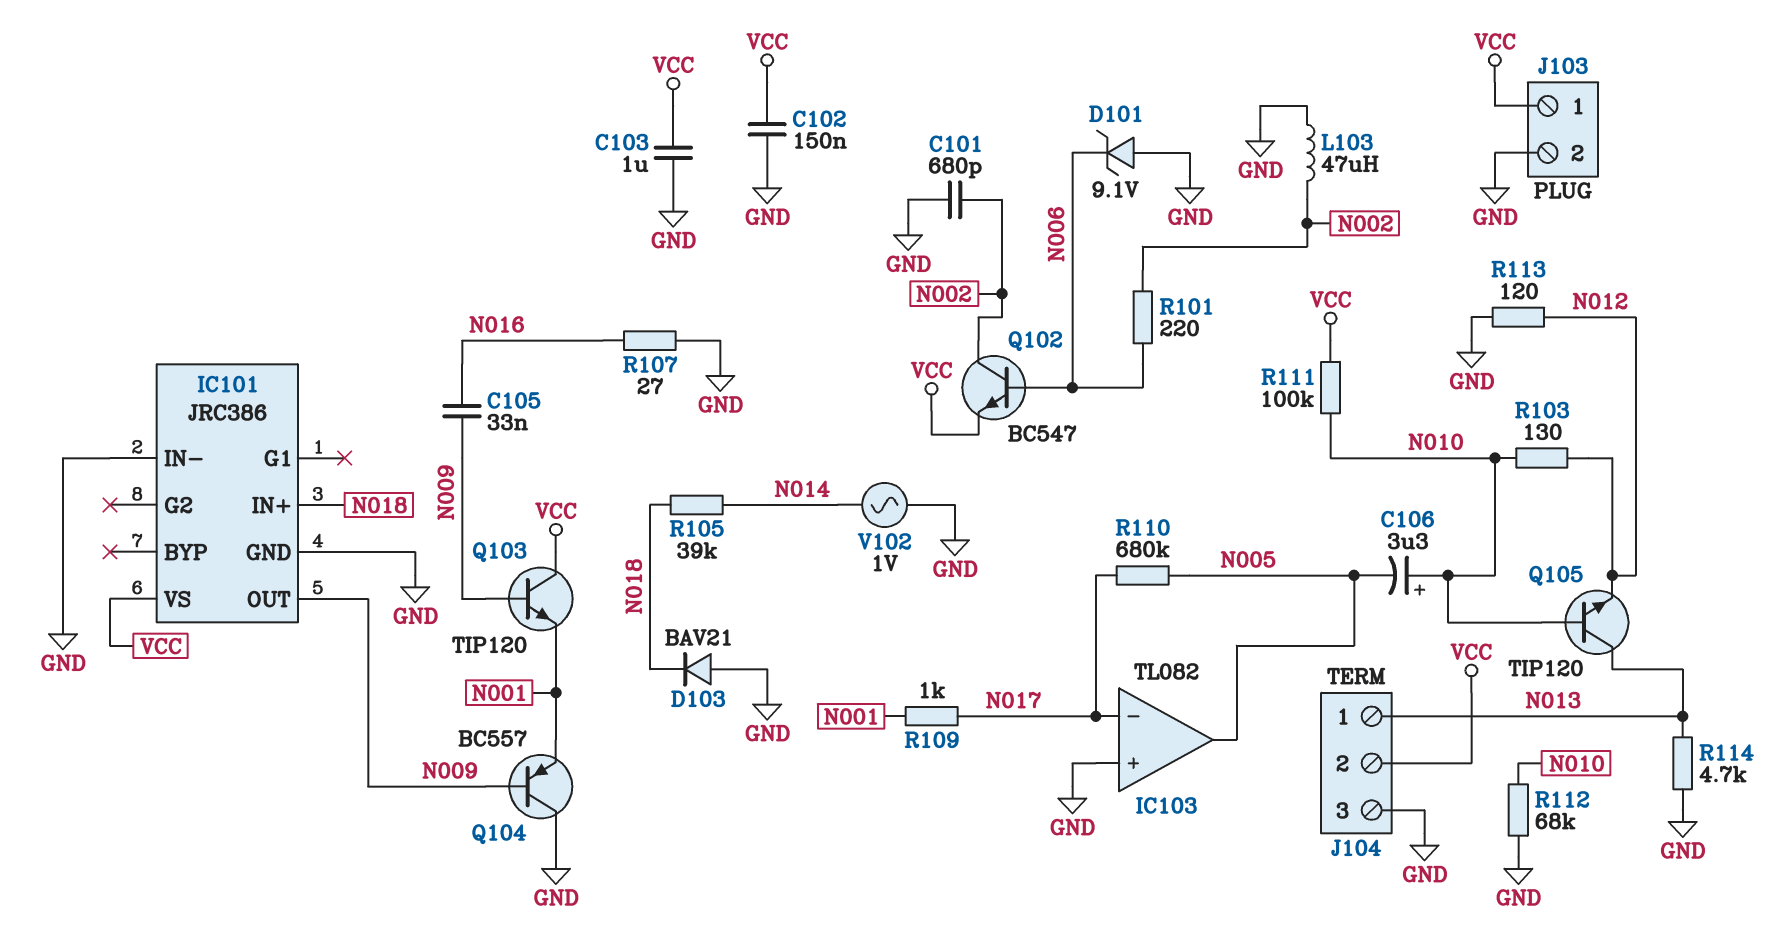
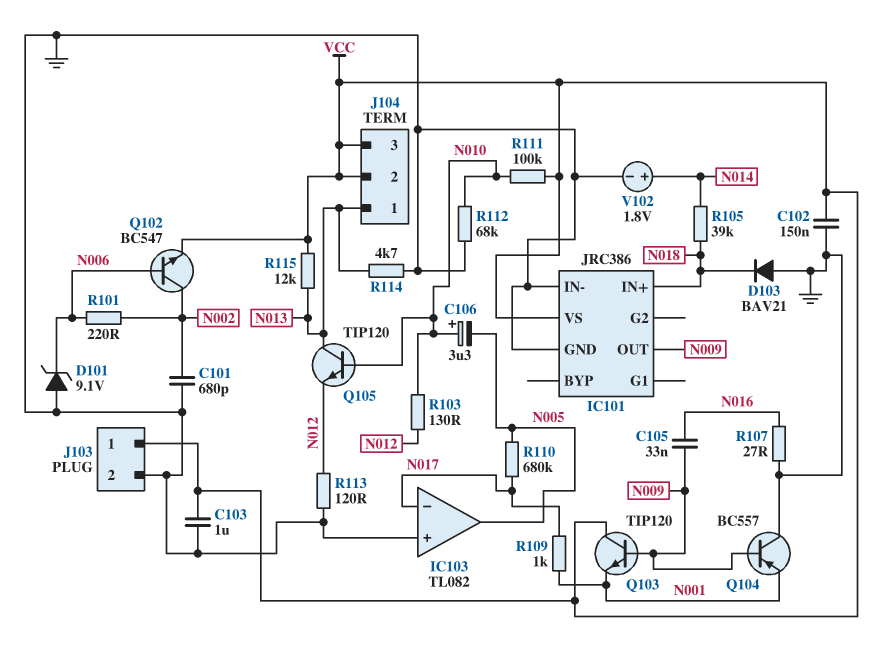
J104 pin 3: GND -> VCC
L103: 47uH (GND, N002) -> none
R115: none -> 12k (N013, VCC)
V102: AC 1V (GND, N014) -> 1.8V (plus N014, minus GND)

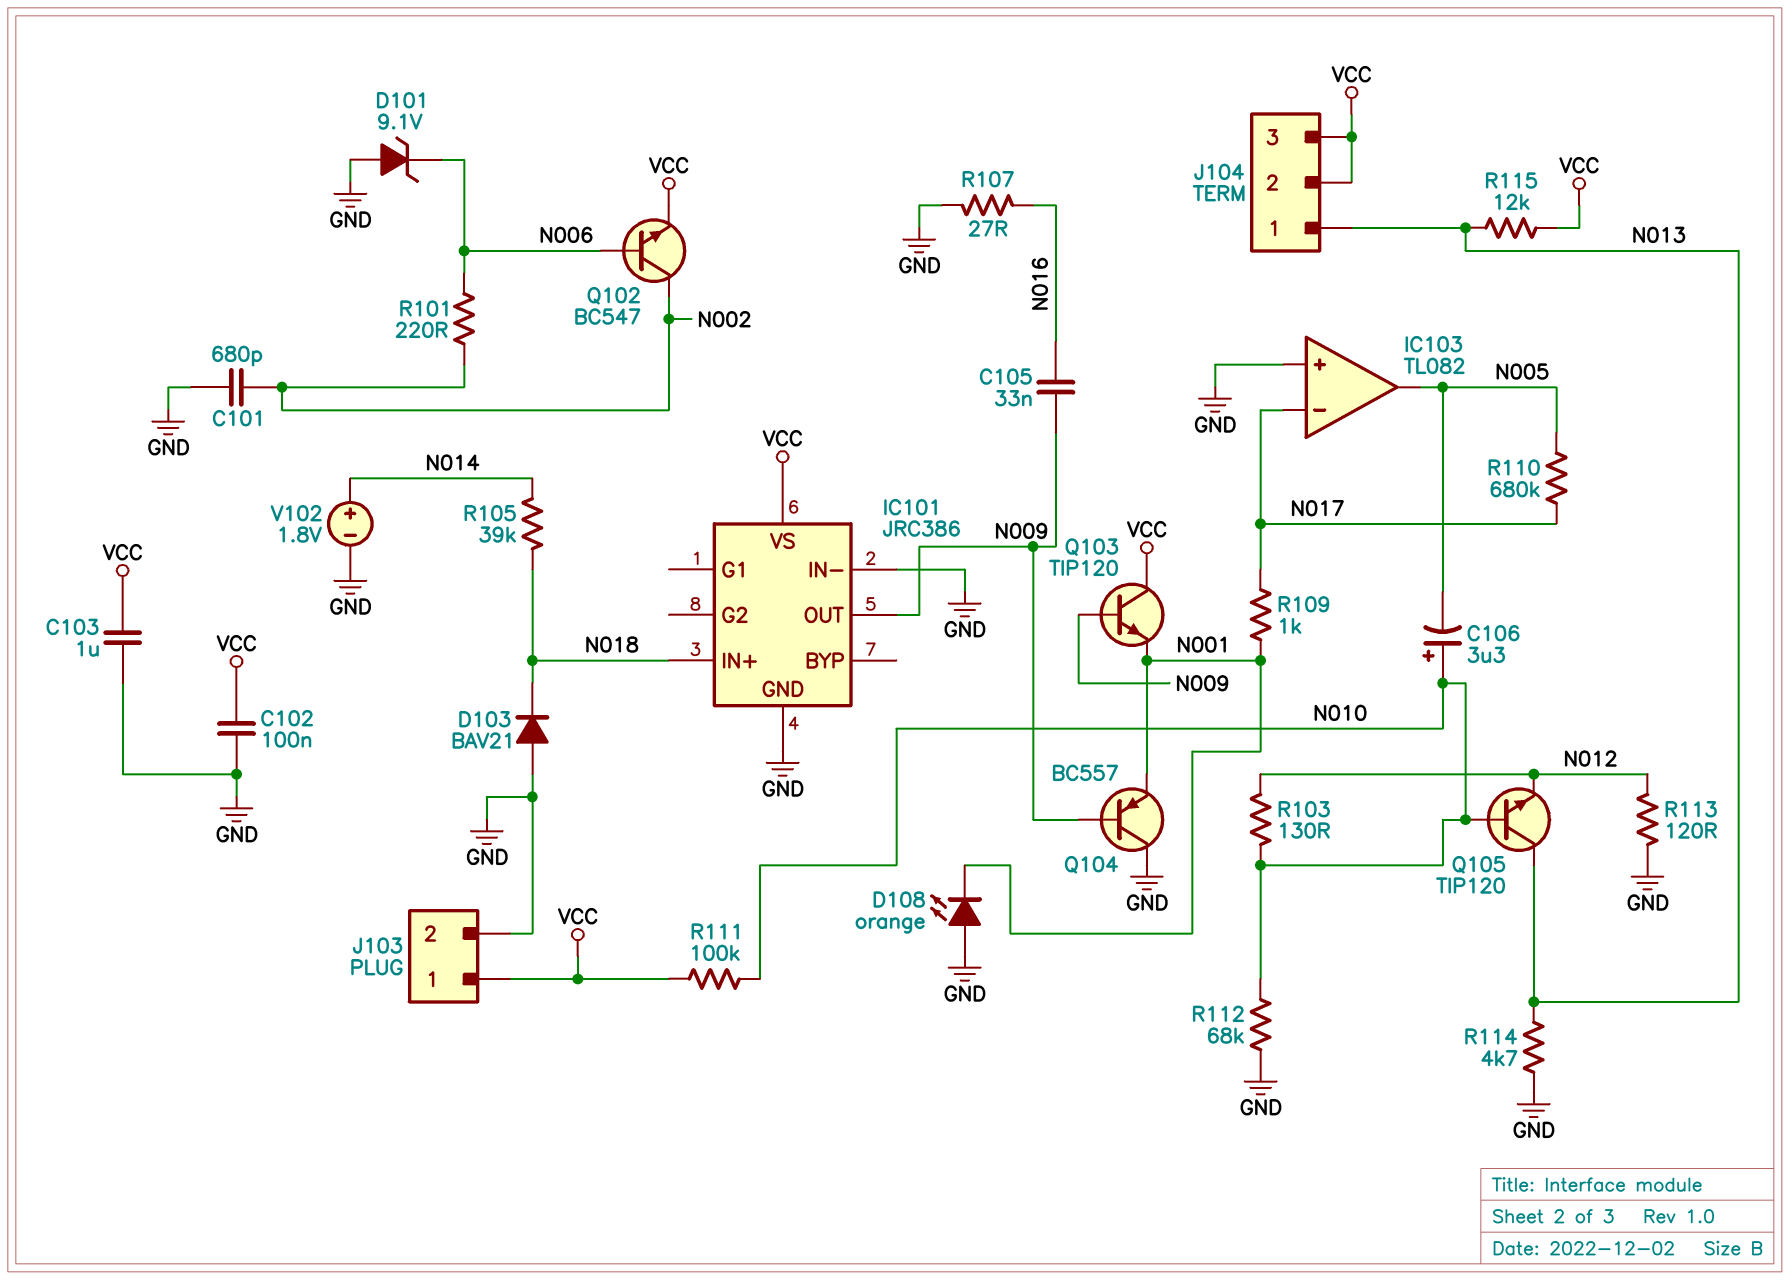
C102: 150nF (GND, VCC) -> 100nF (GND, VCC)
D108: none -> LED orange (A GND, K N001)

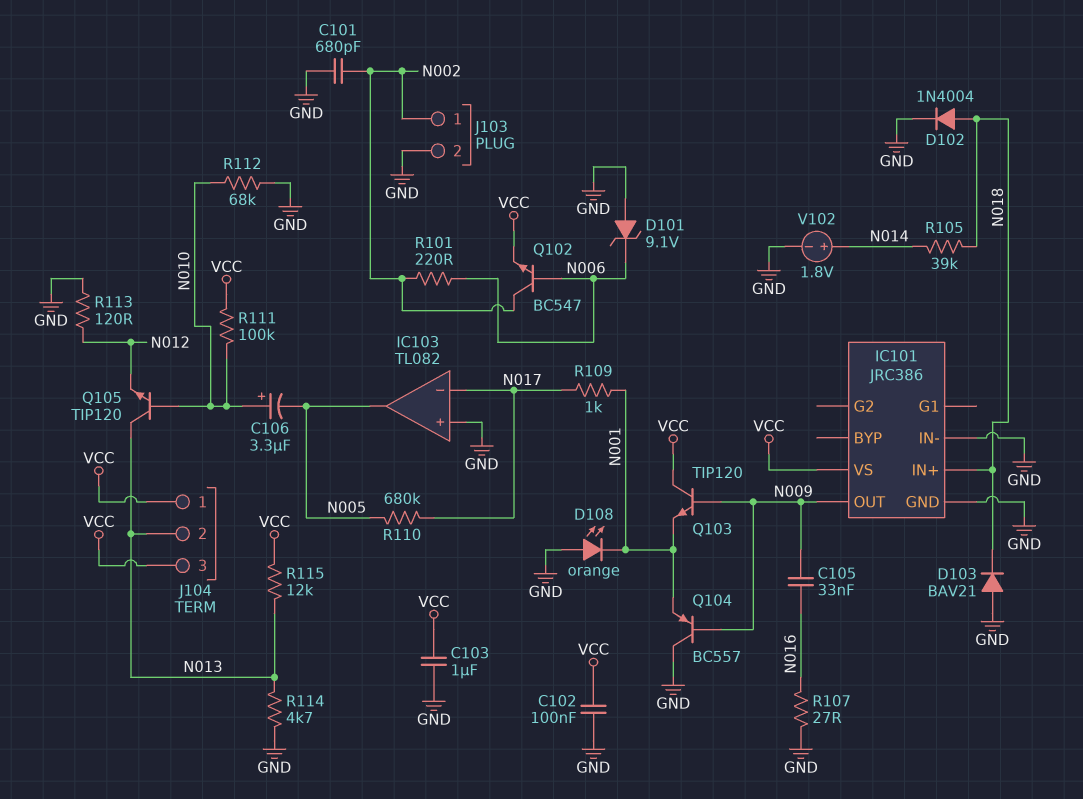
D102: none -> diode 1N4004 (A N018, K GND)
J103 pin 1: VCC -> N002
J104 pin 1: N013 -> VCC
J104 pin 2: VCC -> N013
R103: 130 (N010, N012) -> none

